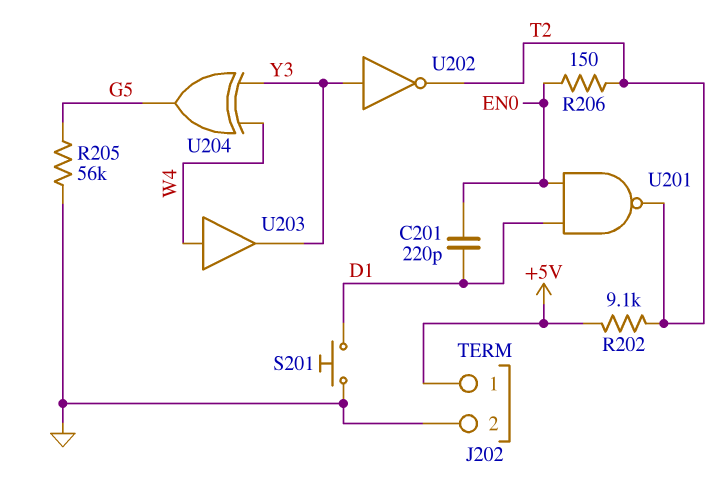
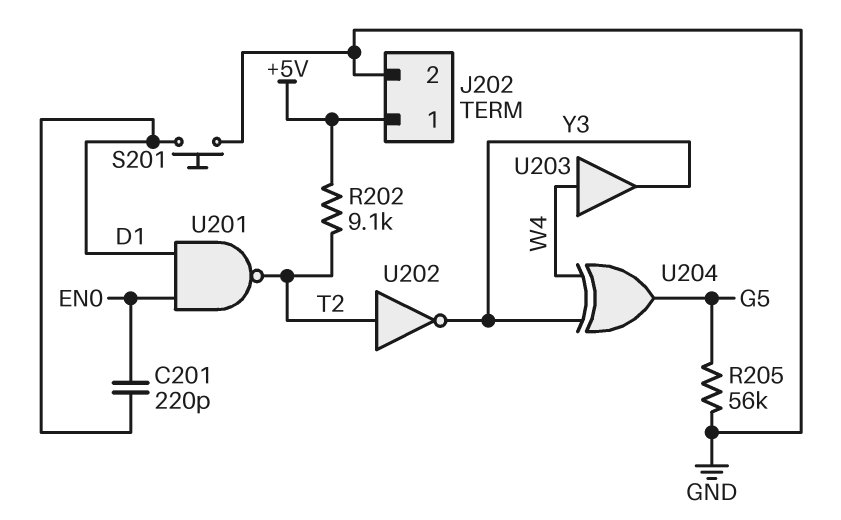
R206: 150 (EN0, T2) -> none
U202: NOT (in Y3, out T2) -> NOT (in T2, out Y3)

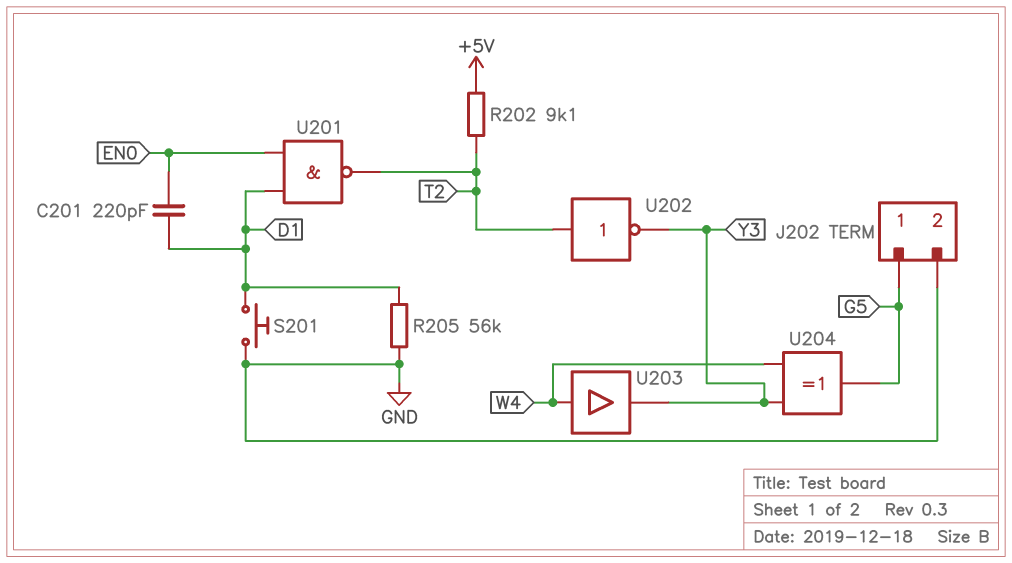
J202 pin 1: +5V -> G5
R205: 56k (G5, GND) -> 56k (D1, GND)

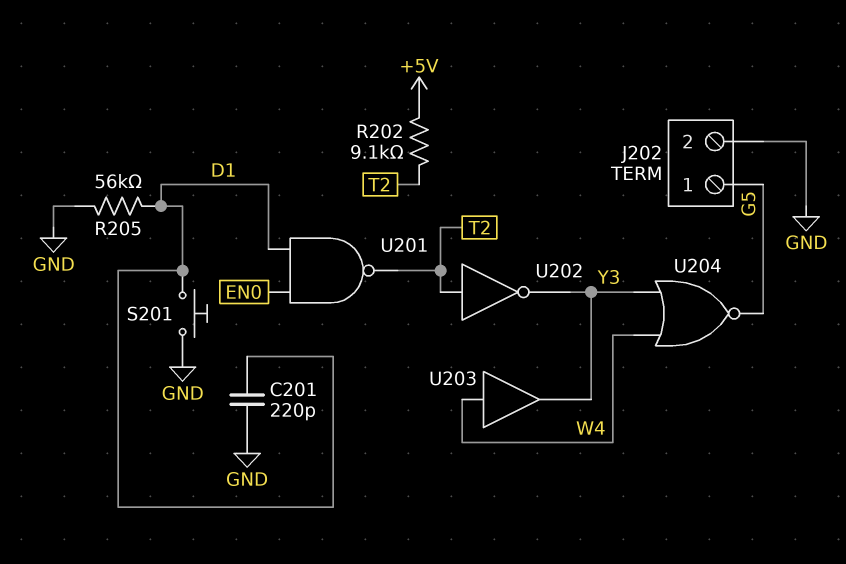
C201: 220pF (D1, EN0) -> 220pF (D1, GND)
U204: XOR (in W4, in Y3, out G5) -> NOR (in W4, in Y3, out G5)

